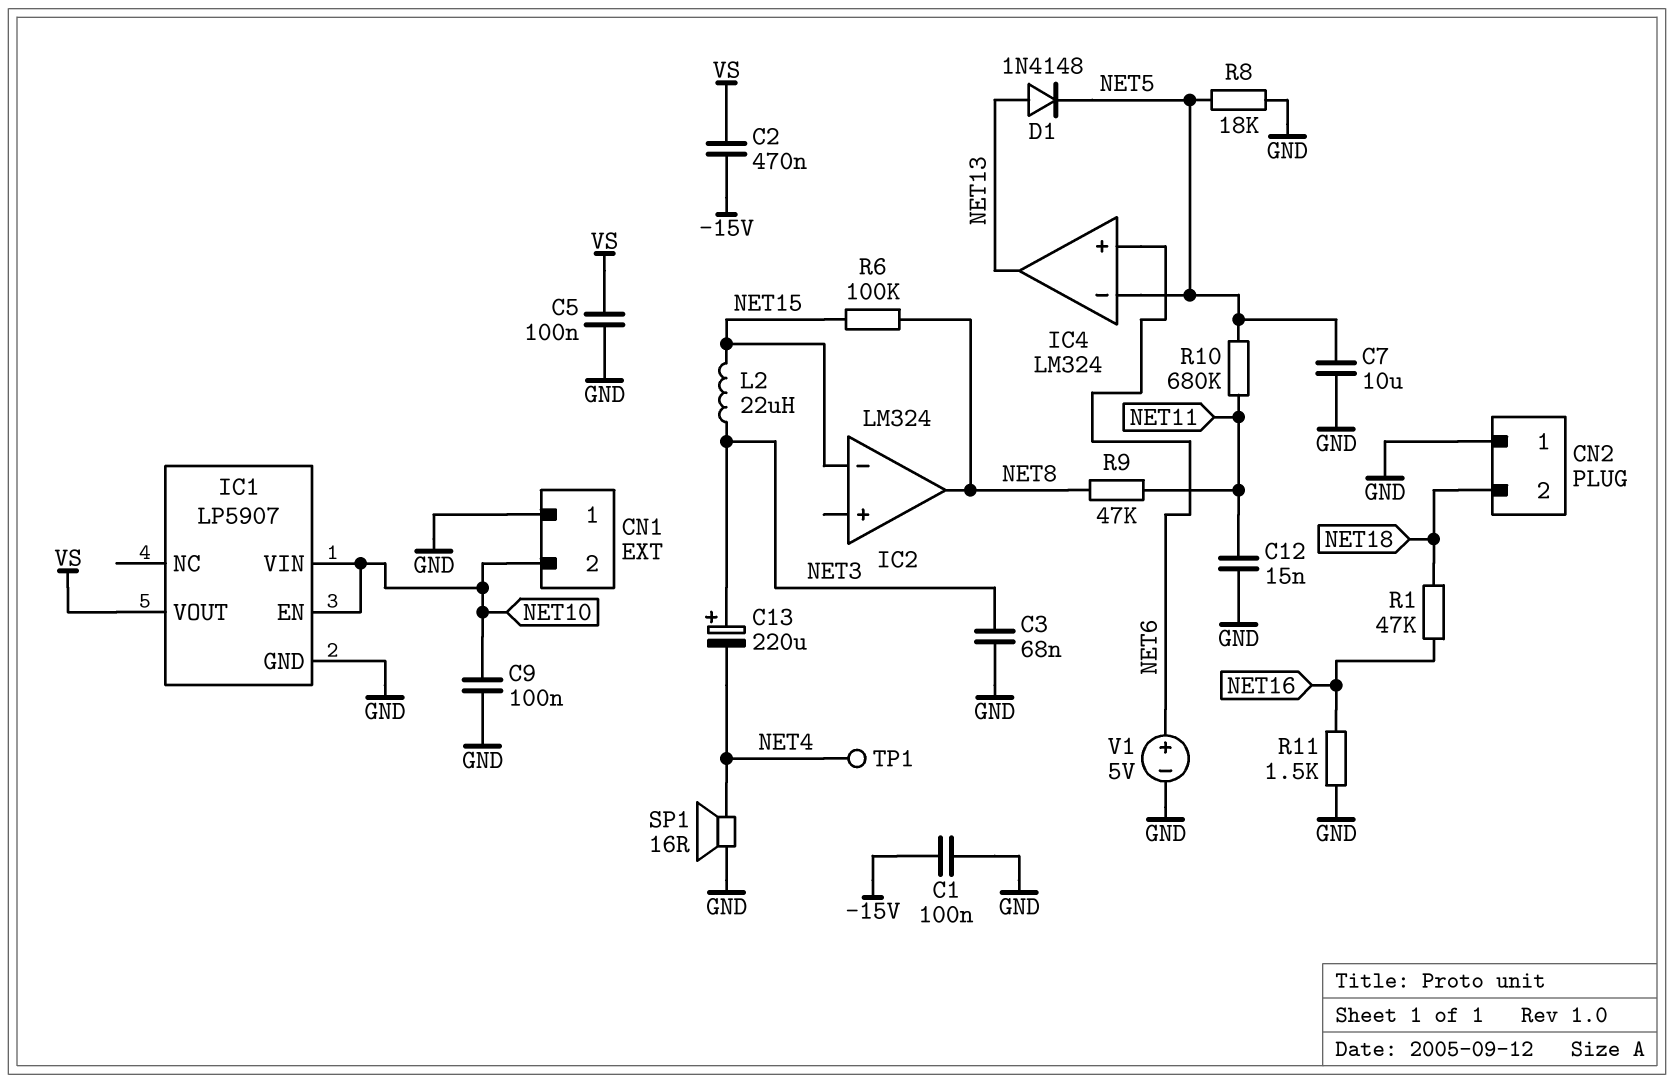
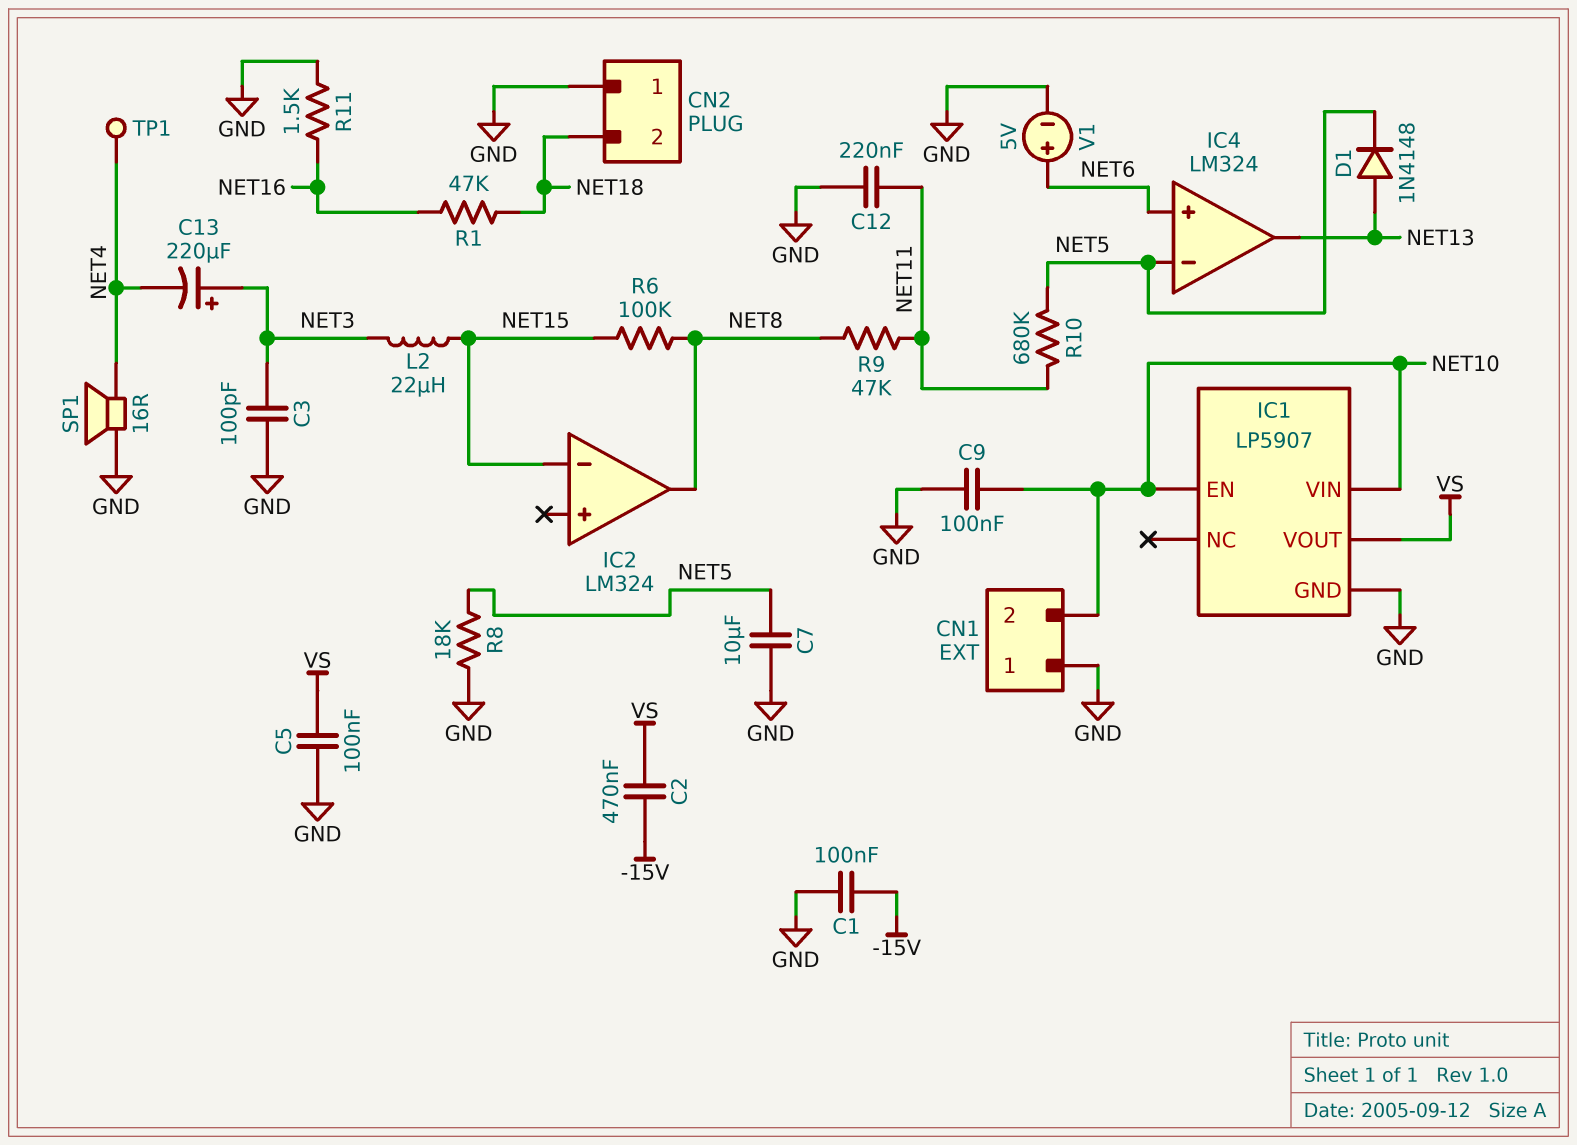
C3: 68nF (GND, NET3) -> 100pF (GND, NET3)
C12: 15nF (GND, NET11) -> 220nF (GND, NET11)

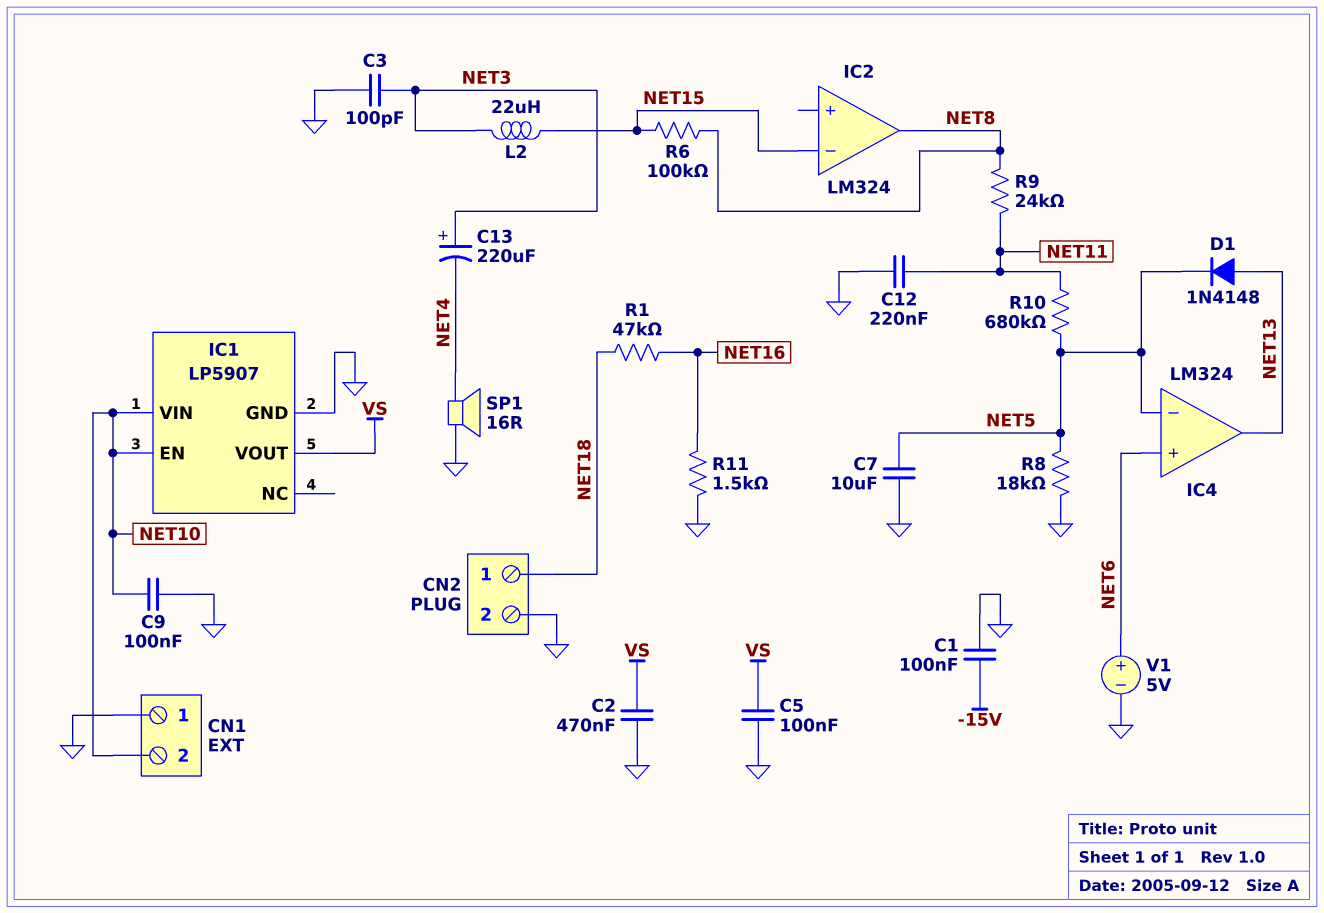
C2: 470nF (-15V, VS) -> 470nF (GND, VS)
CN2 pin 1: GND -> NET18
CN2 pin 2: NET18 -> GND
R9: 47k (NET8, NET11) -> 24k (NET8, NET11)
TP1: test point (NET4) -> none

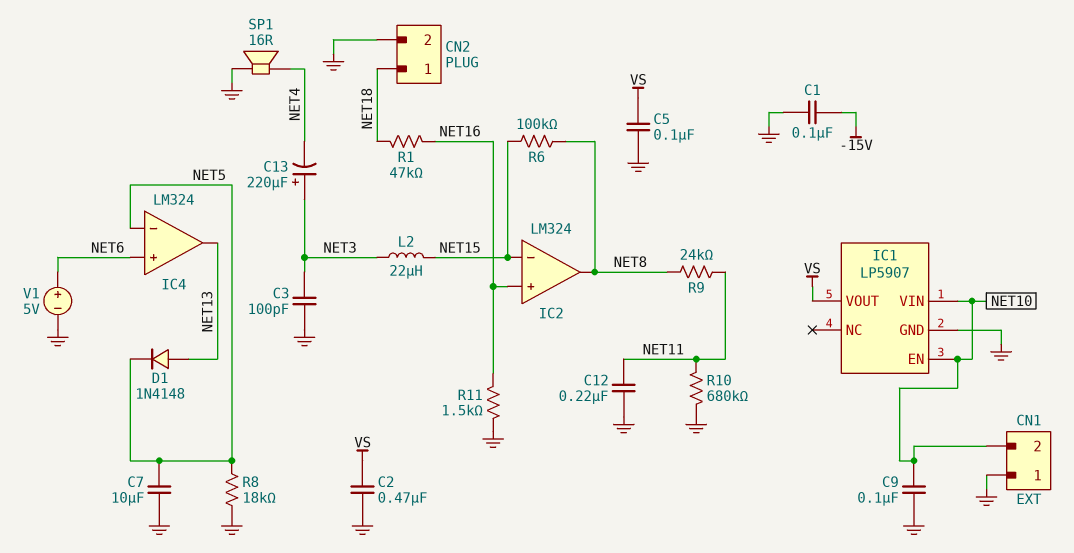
IC2 pin in+: none -> NET16
R10: 680k (NET5, NET11) -> 680k (GND, NET11)

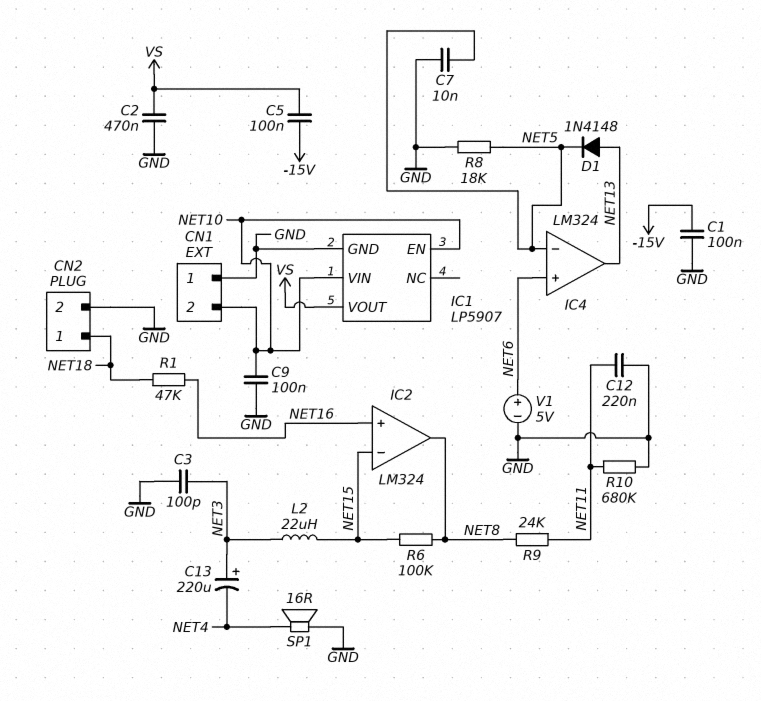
C5: 100nF (GND, VS) -> 100nF (-15V, VS)
C7: 10uF (GND, NET5) -> 10nF (GND, NET5)
R11: 1.5k (GND, NET16) -> none

